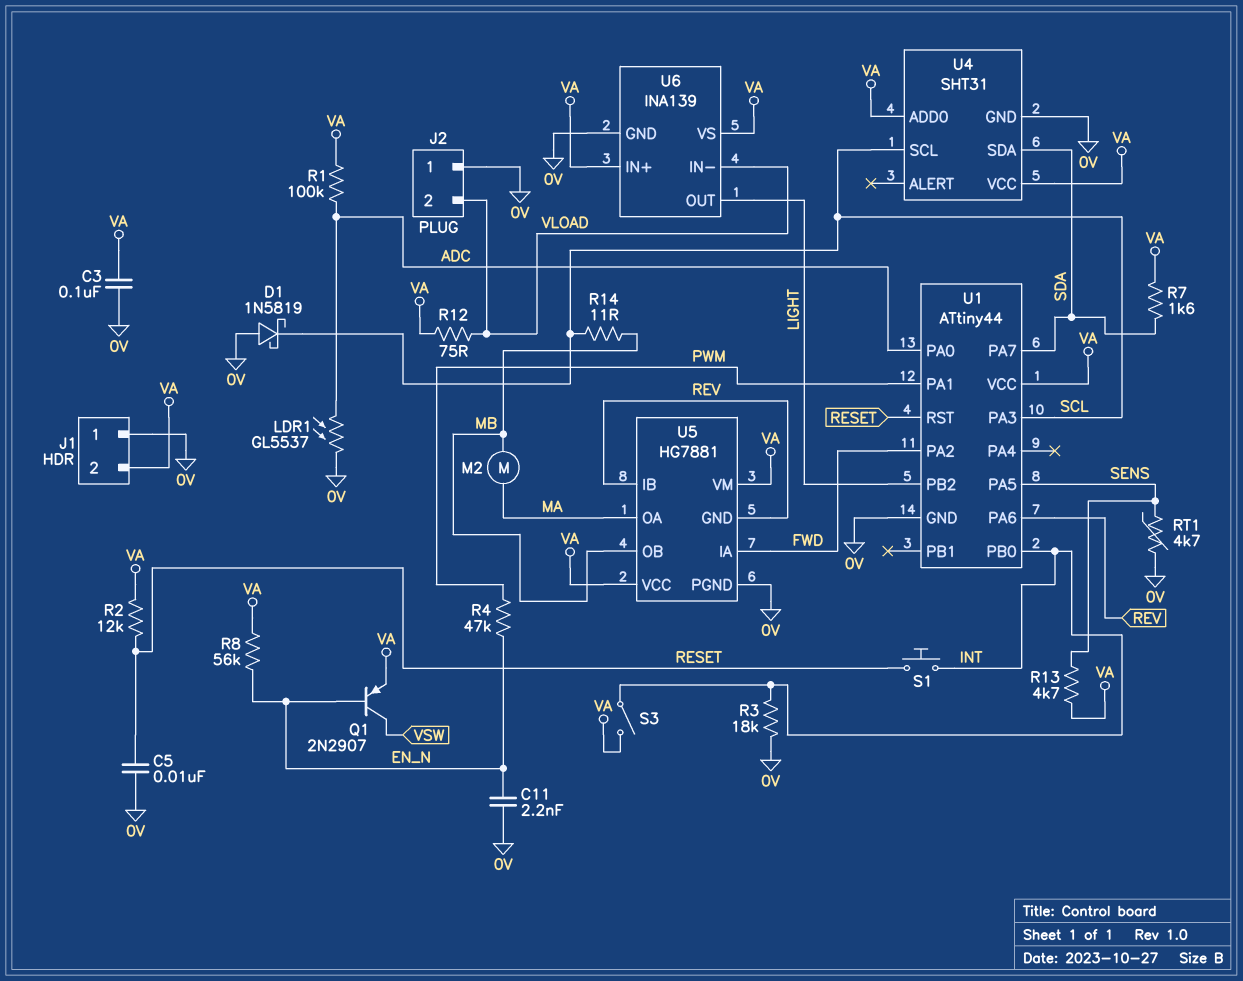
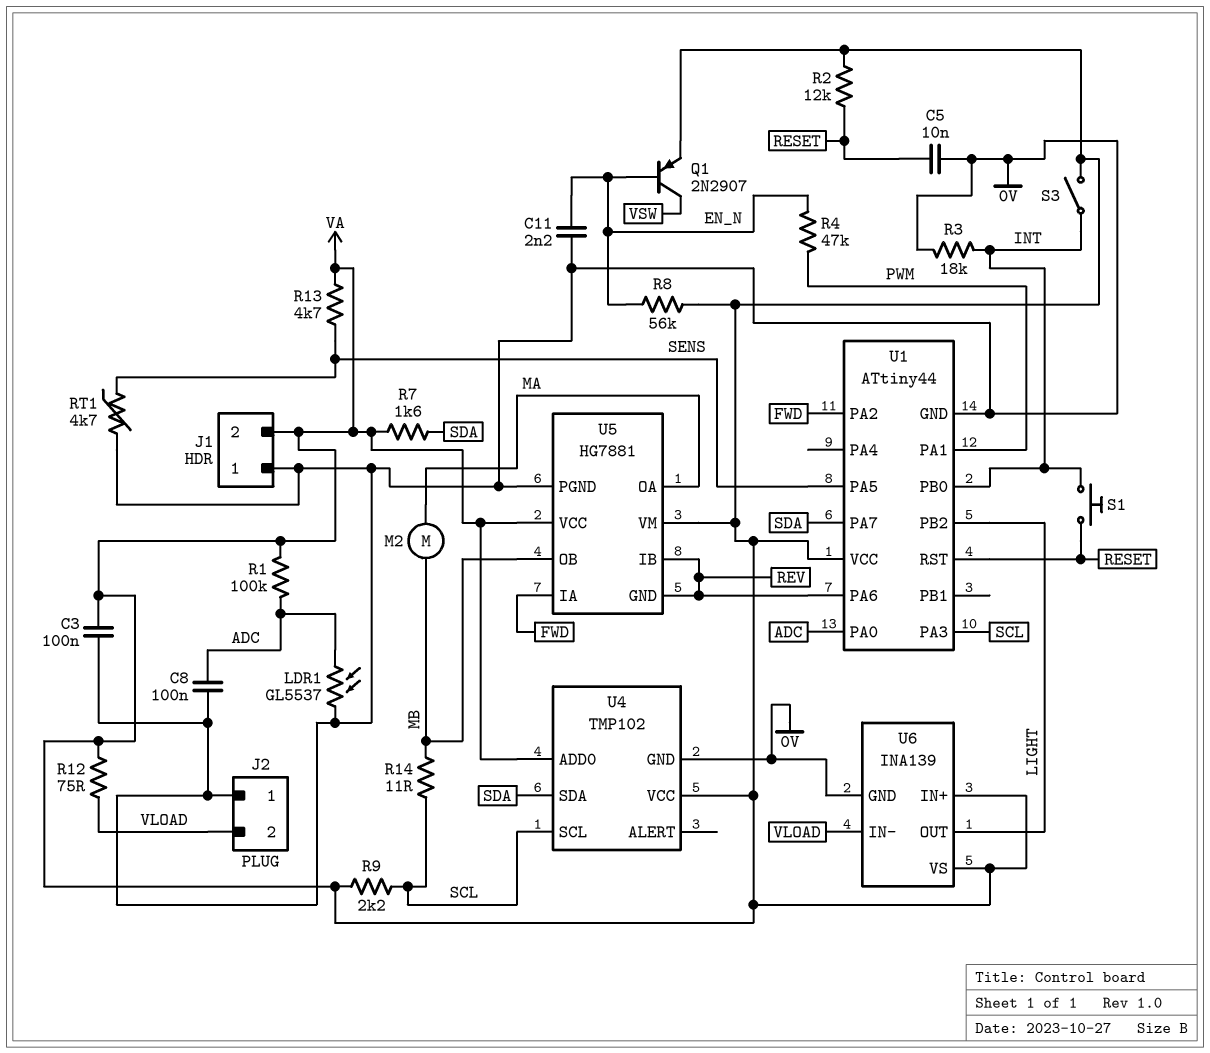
C8: none -> 100nF (0V, ADC)
D1: schottky 1N5819 (A 0V, K SCL) -> none
R9: none -> 2.2k (SCL, VA)
U4: SHT31 -> TMP102

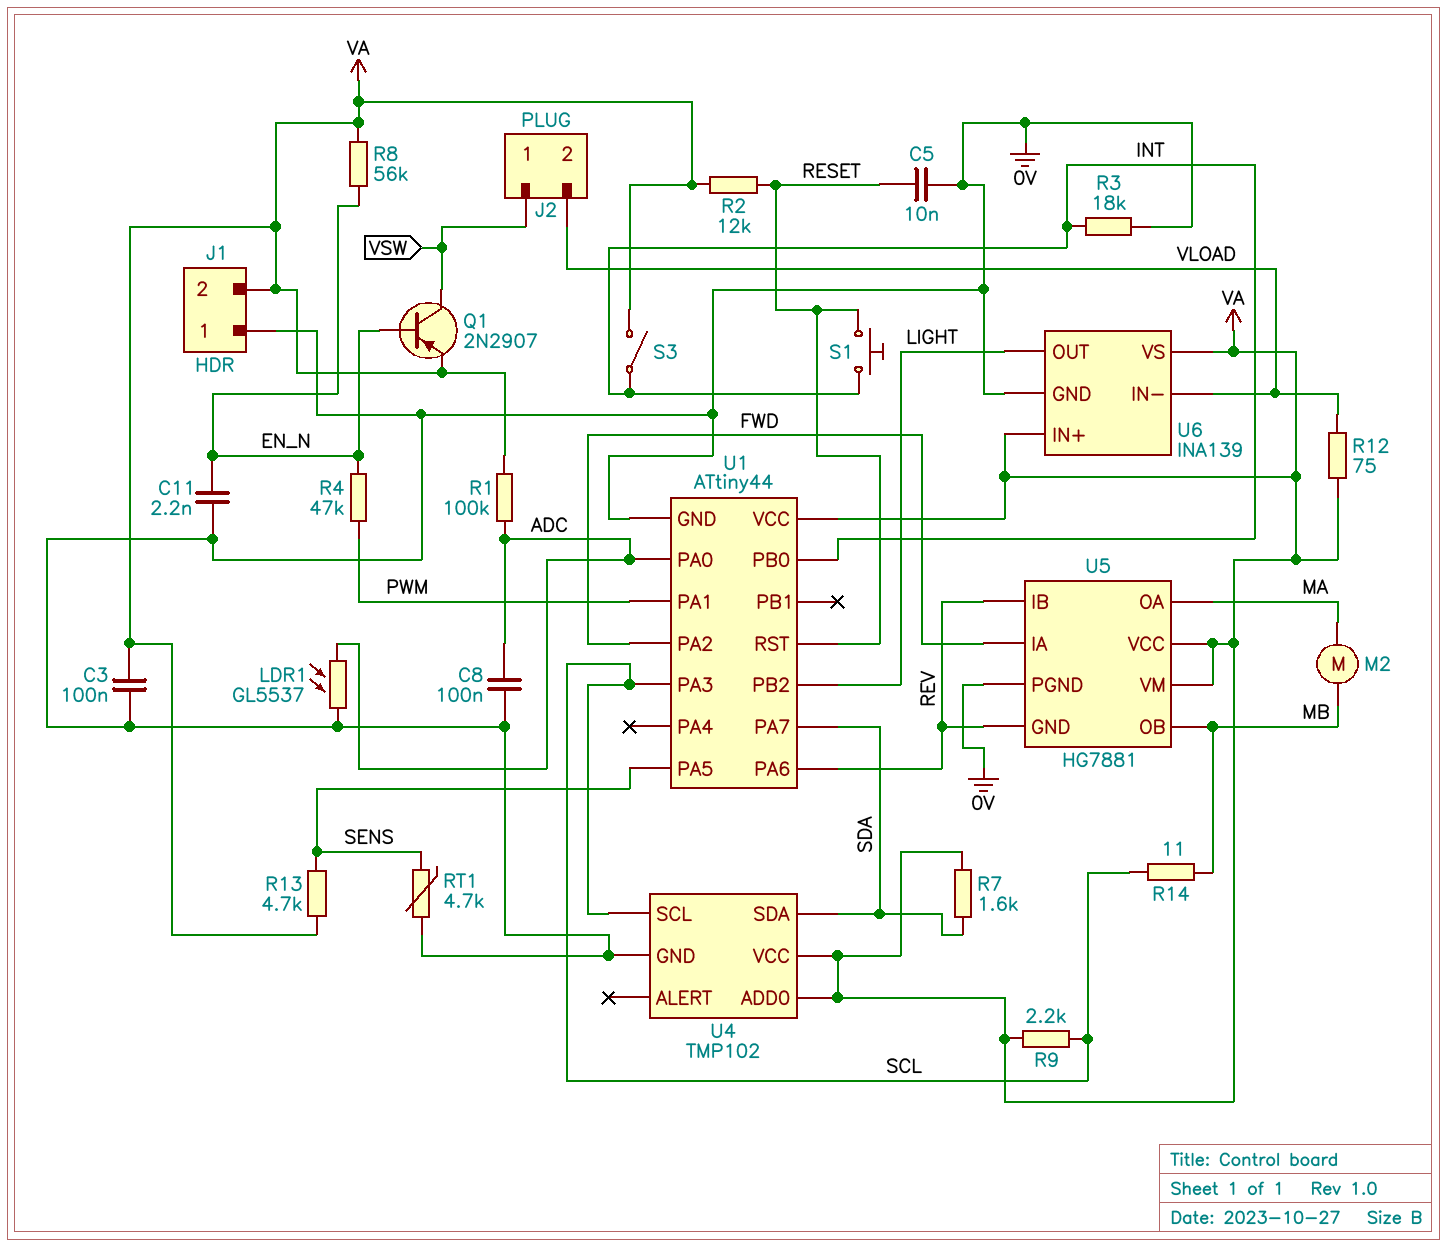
J2 pin 1: 0V -> VSW

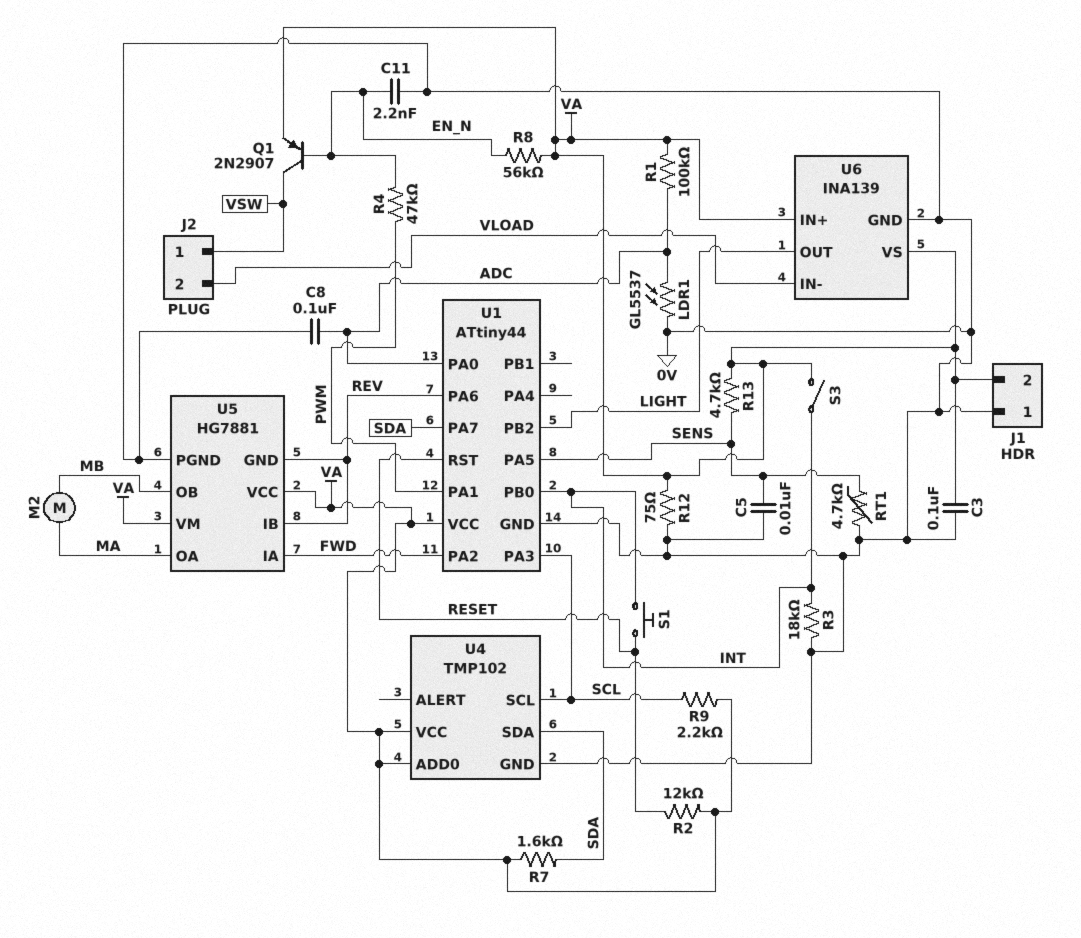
C5: 10nF (0V, RESET) -> 10nF (0V, SENS)
R12: 75 (VA, VLOAD) -> 75 (0V, VA)
R14: 11 (MB, SCL) -> none

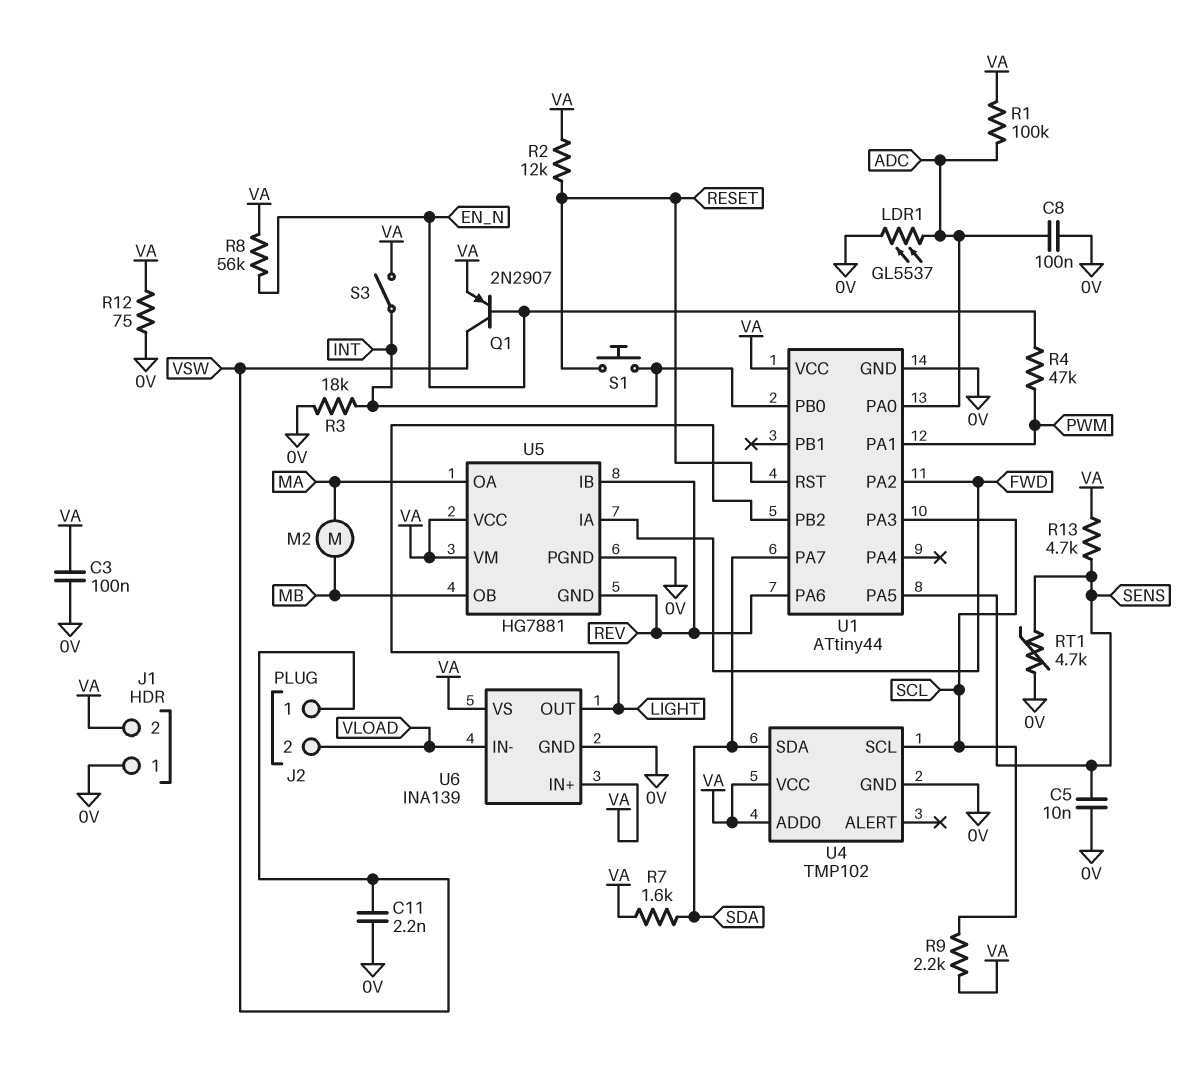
C11: 2.2nF (0V, EN_N) -> 2.2nF (0V, VSW)

